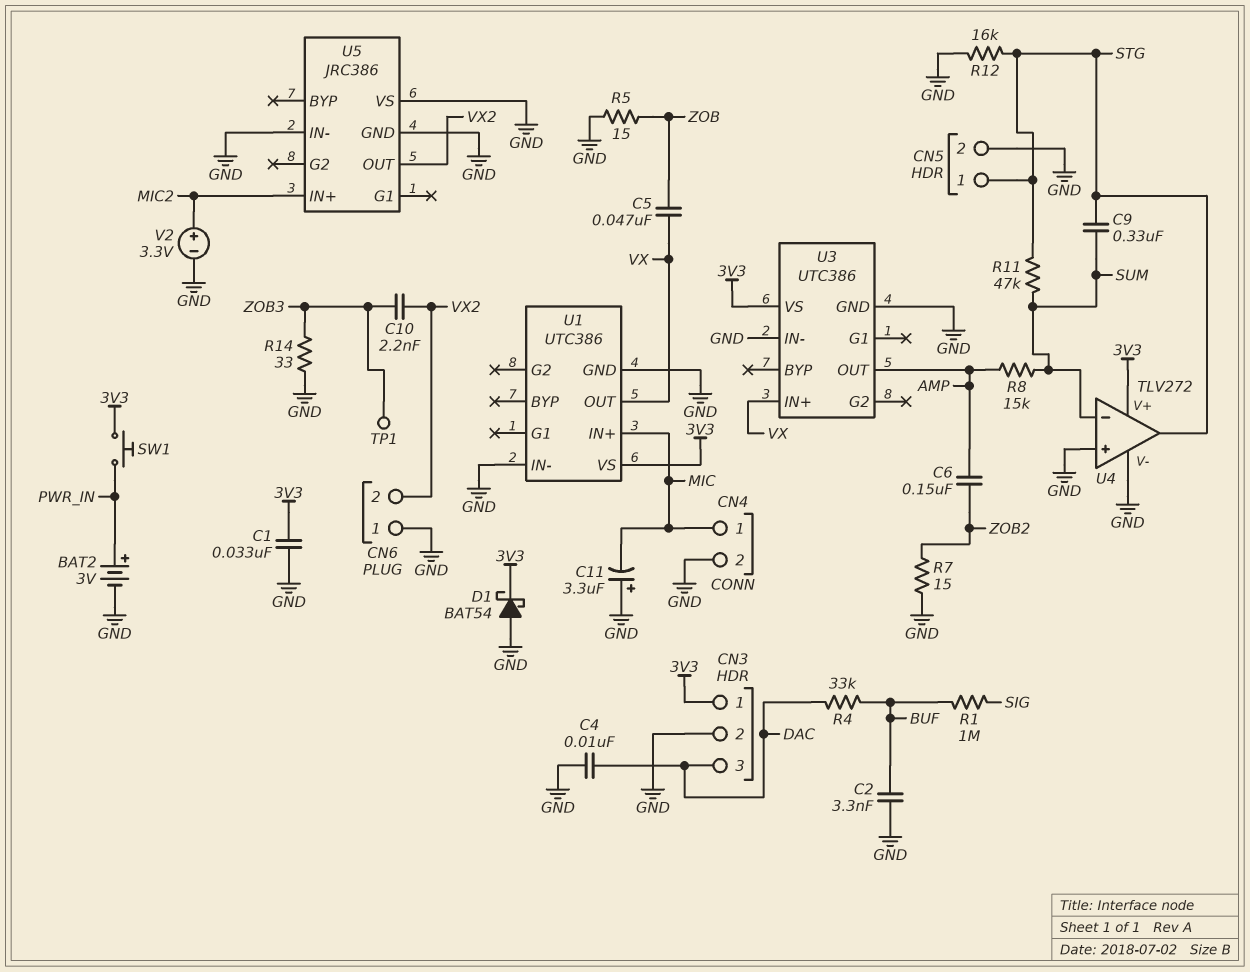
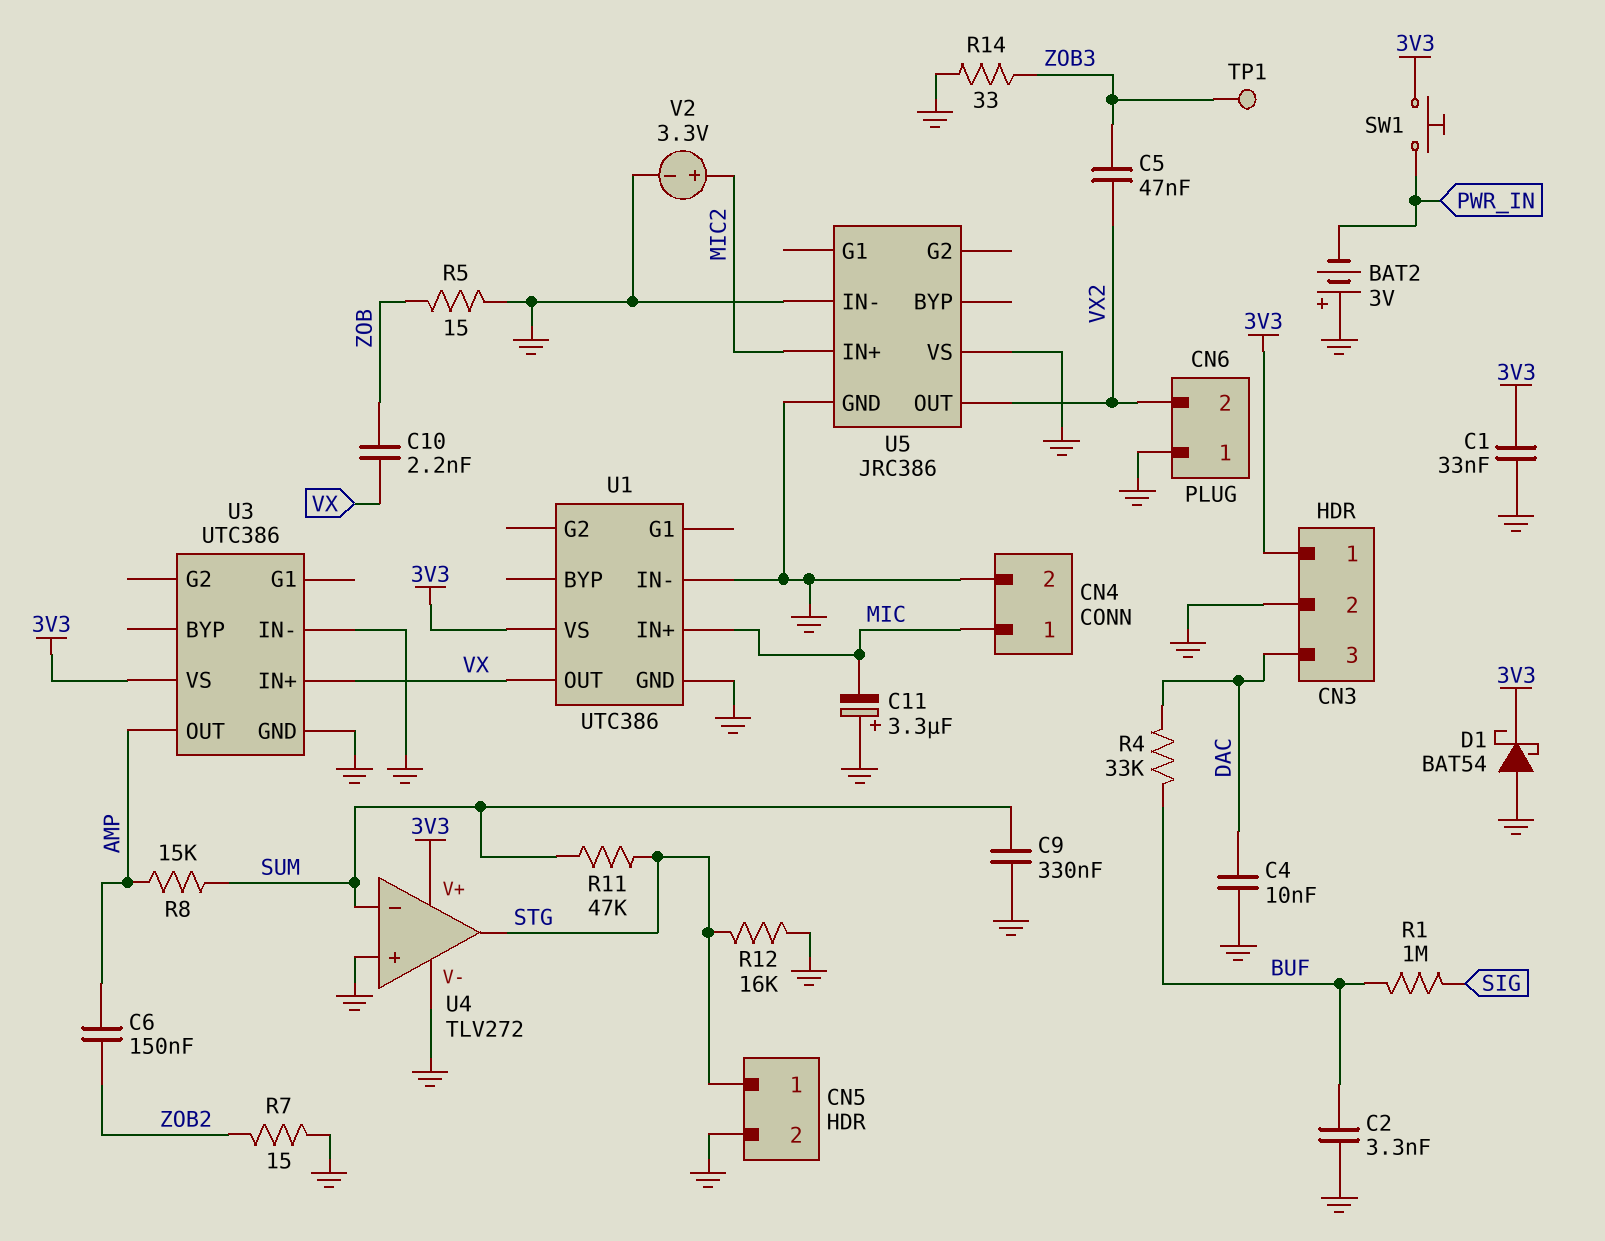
BAT2: 3V (plus PWR_IN, minus GND) -> 3V (plus GND, minus PWR_IN)
C5: 47nF (VX, ZOB) -> 47nF (VX2, ZOB3)
C9: 330nF (STG, SUM) -> 330nF (GND, SUM)
C10: 2.2nF (VX2, ZOB3) -> 2.2nF (VX, ZOB)

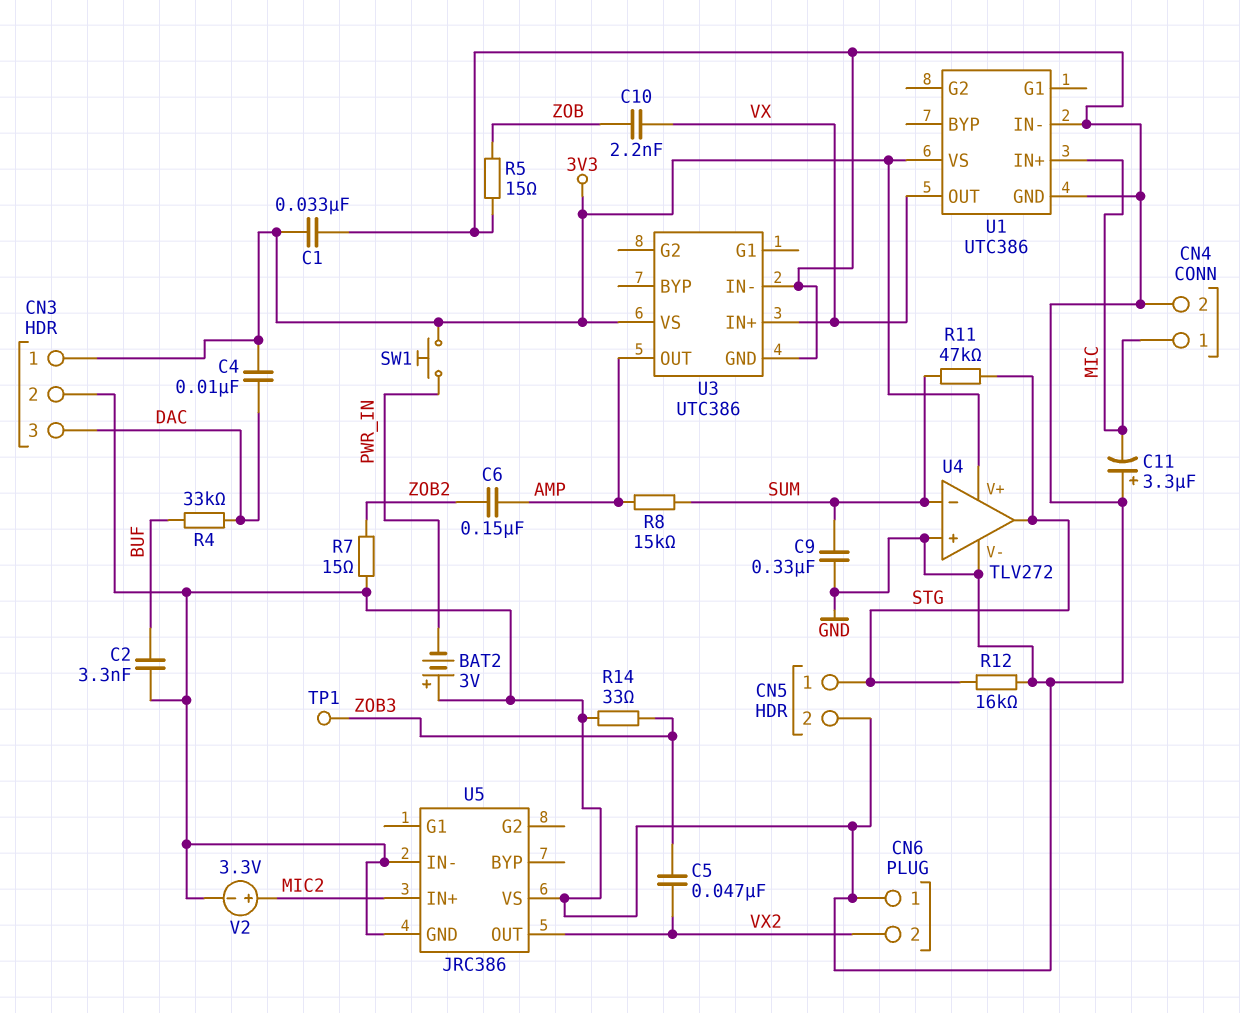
C4: 10nF (DAC, GND) -> 10nF (3V3, DAC)
D1: schottky BAT54 (A GND, K 3V3) -> none
R1: 1M (BUF, SIG) -> none

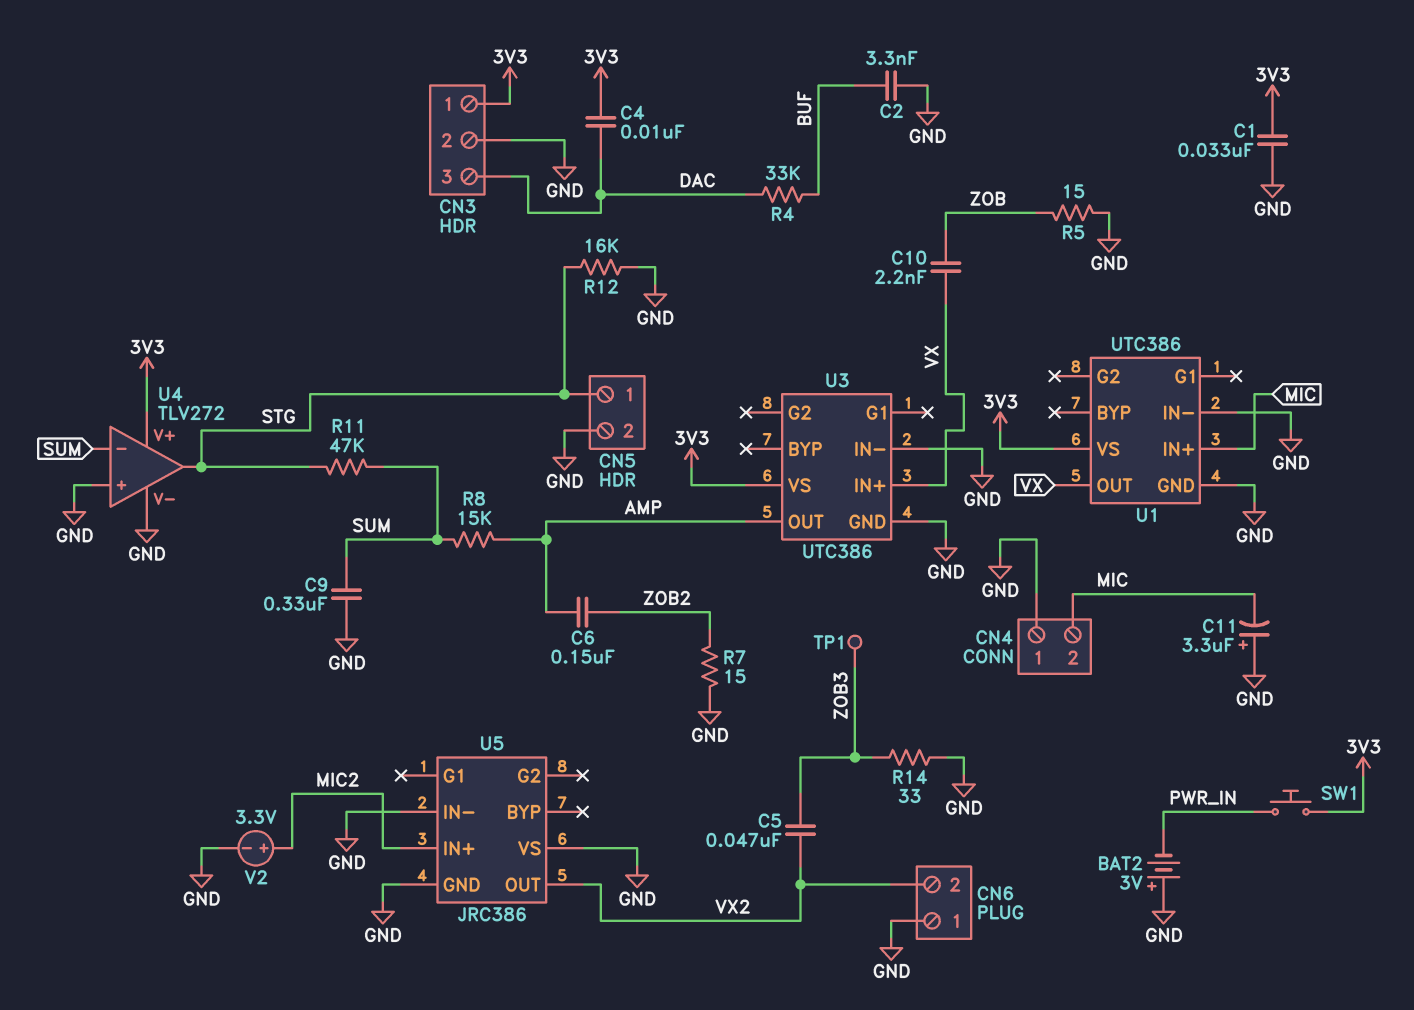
CN4 pin 1: MIC -> GND
CN4 pin 2: GND -> MIC

